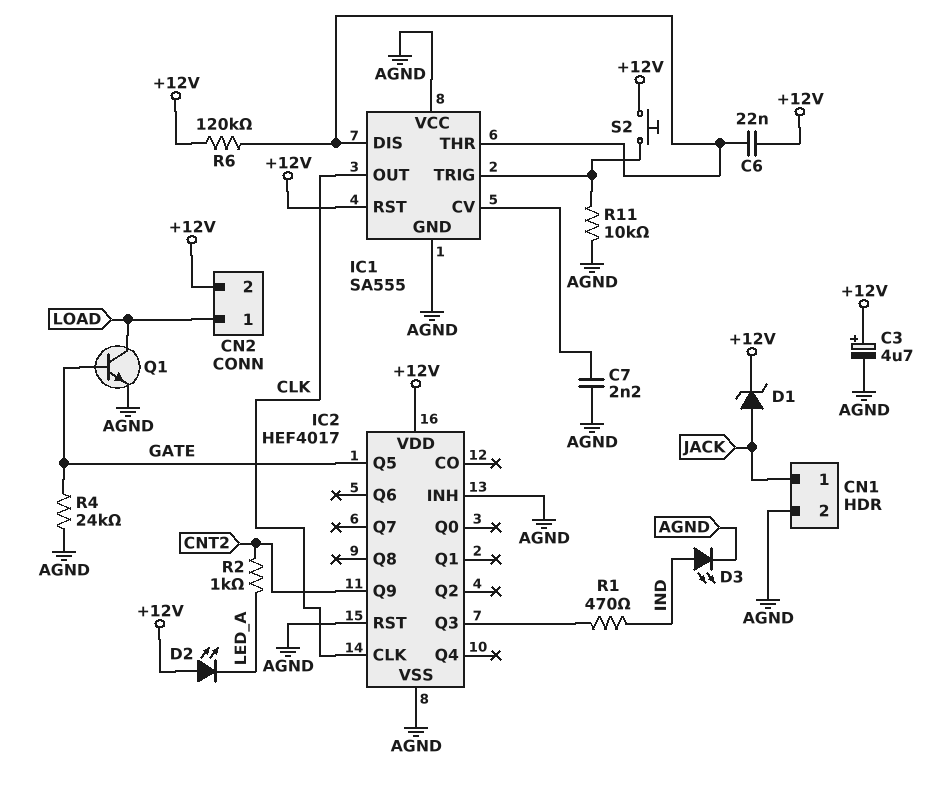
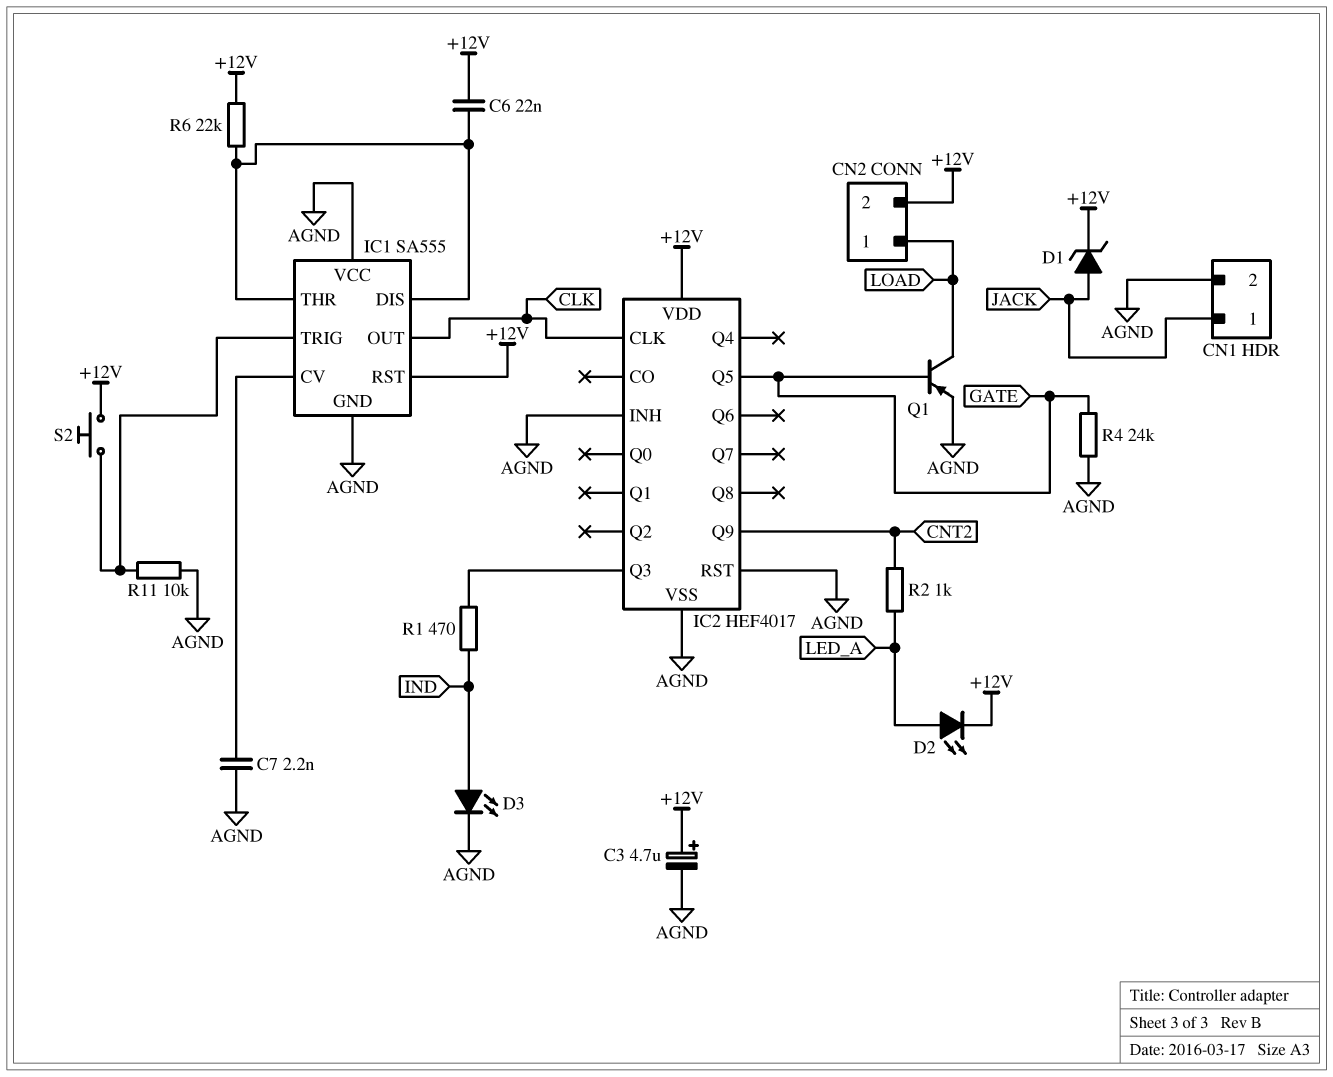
D2: LED (A +12V, K LED_A) -> LED (A LED_A, K +12V)
Q1: NPN (B GATE, C LOAD, E AGND) -> PNP (B GATE, C LOAD, E AGND)
R6: 120k (+12V, IC1/DIS) -> 22k (+12V, IC1/DIS)

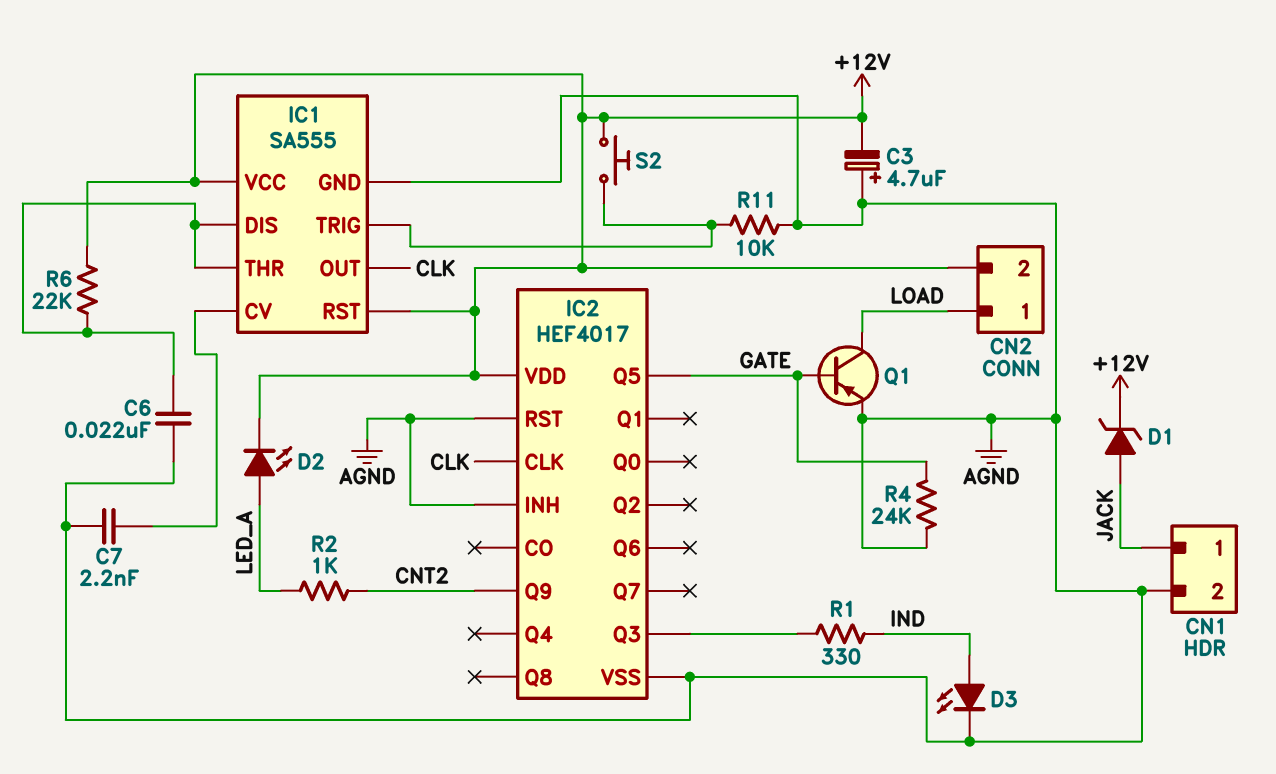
C3: 4.7uF (plus +12V, minus AGND) -> 4.7uF (plus AGND, minus +12V)
C6: 22nF (+12V, IC1/DIS) -> 22nF (AGND, IC1/DIS)
IC1 pin VCC: AGND -> +12V
R1: 470 (IC2/Q3, IND) -> 330 (IC2/Q3, IND)

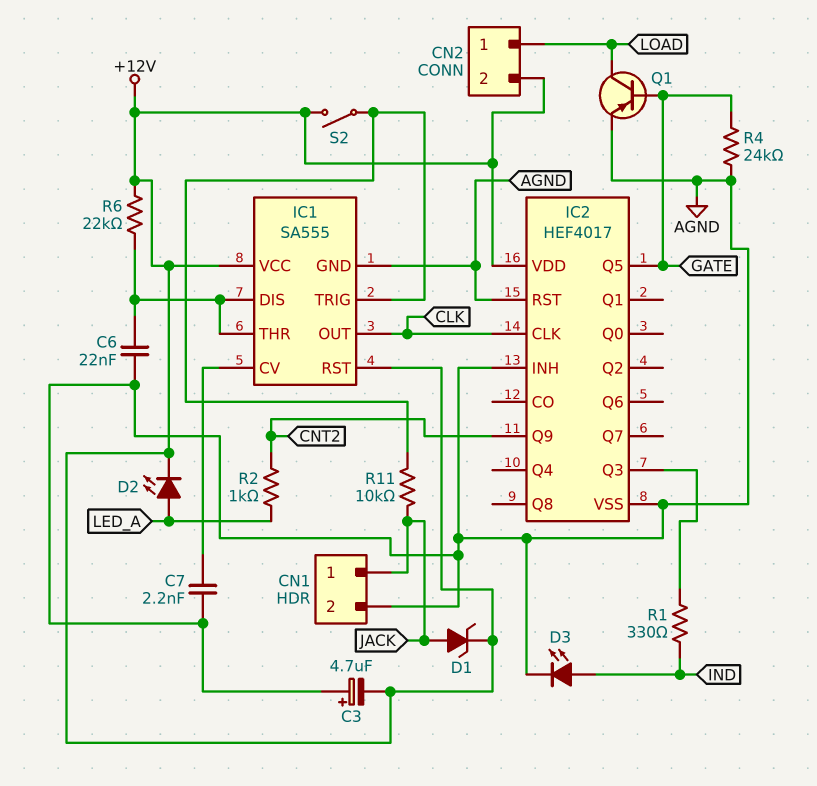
R11: 10k (AGND, IC1/TRIG) -> 10k (IC1/TRIG, JACK)
S2: button (+12V, IC1/TRIG) -> switch (+12V, IC1/TRIG)

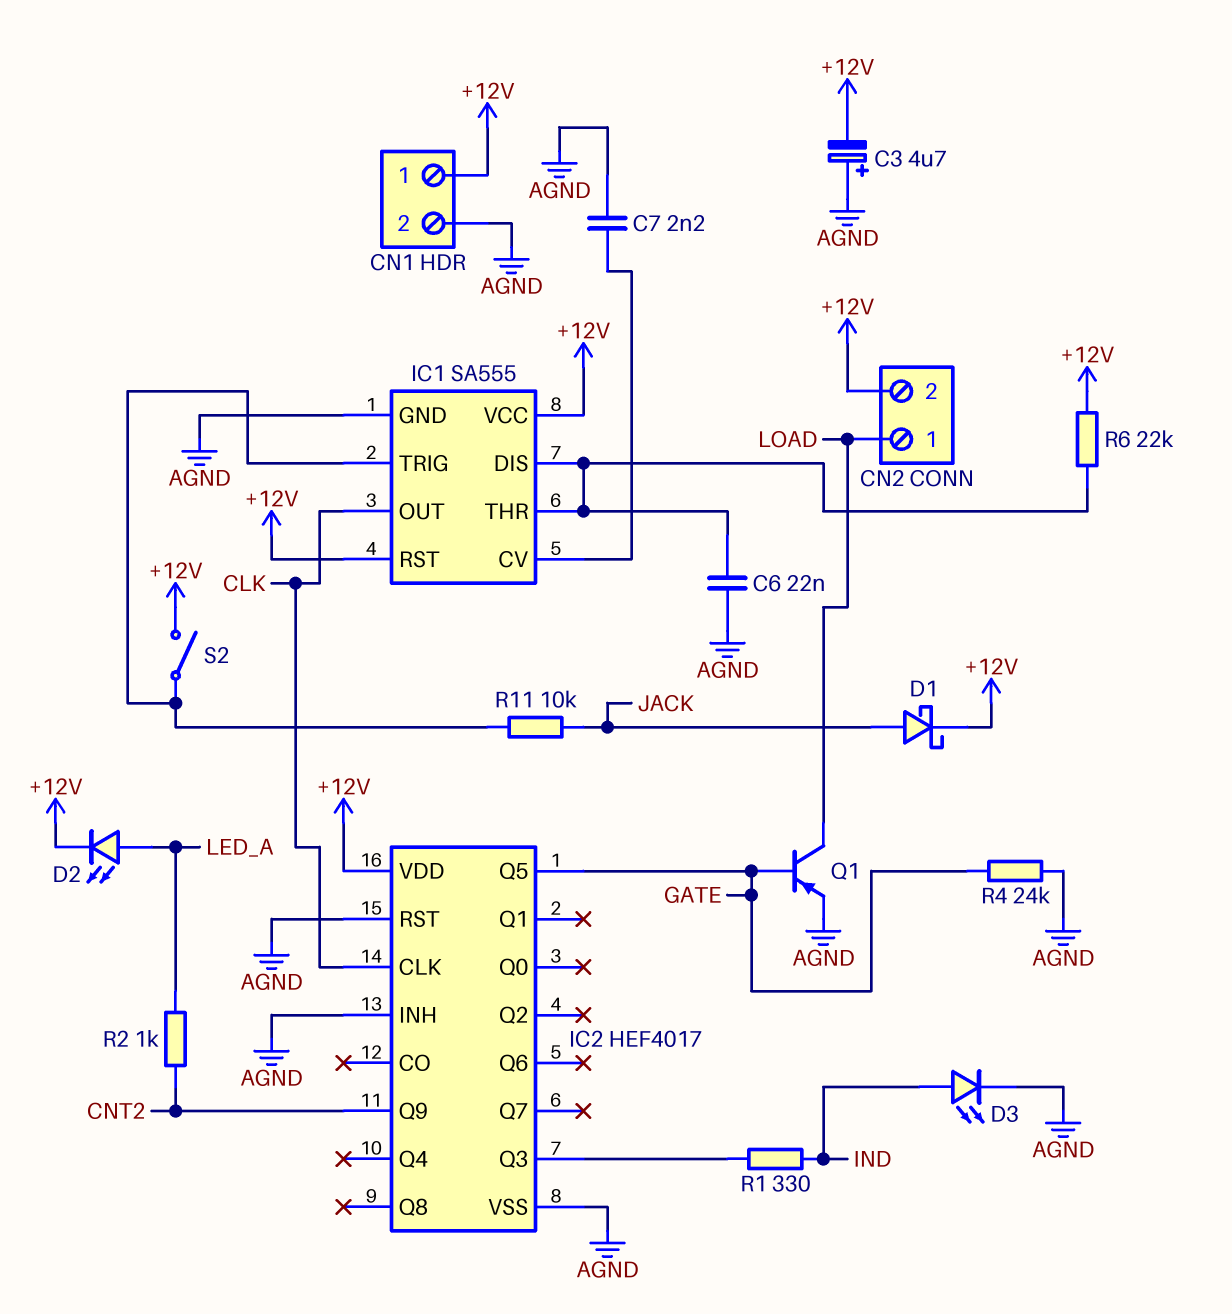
CN1 pin 1: JACK -> +12V
D1: zener (A JACK, K +12V) -> schottky (A JACK, K +12V)

